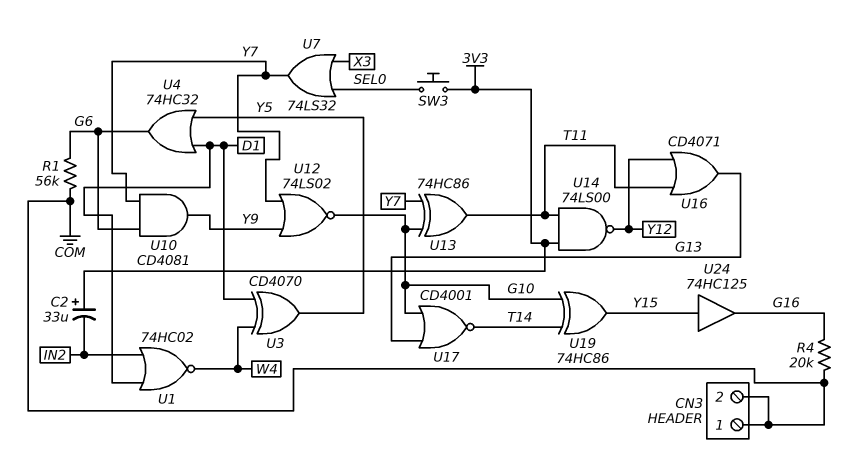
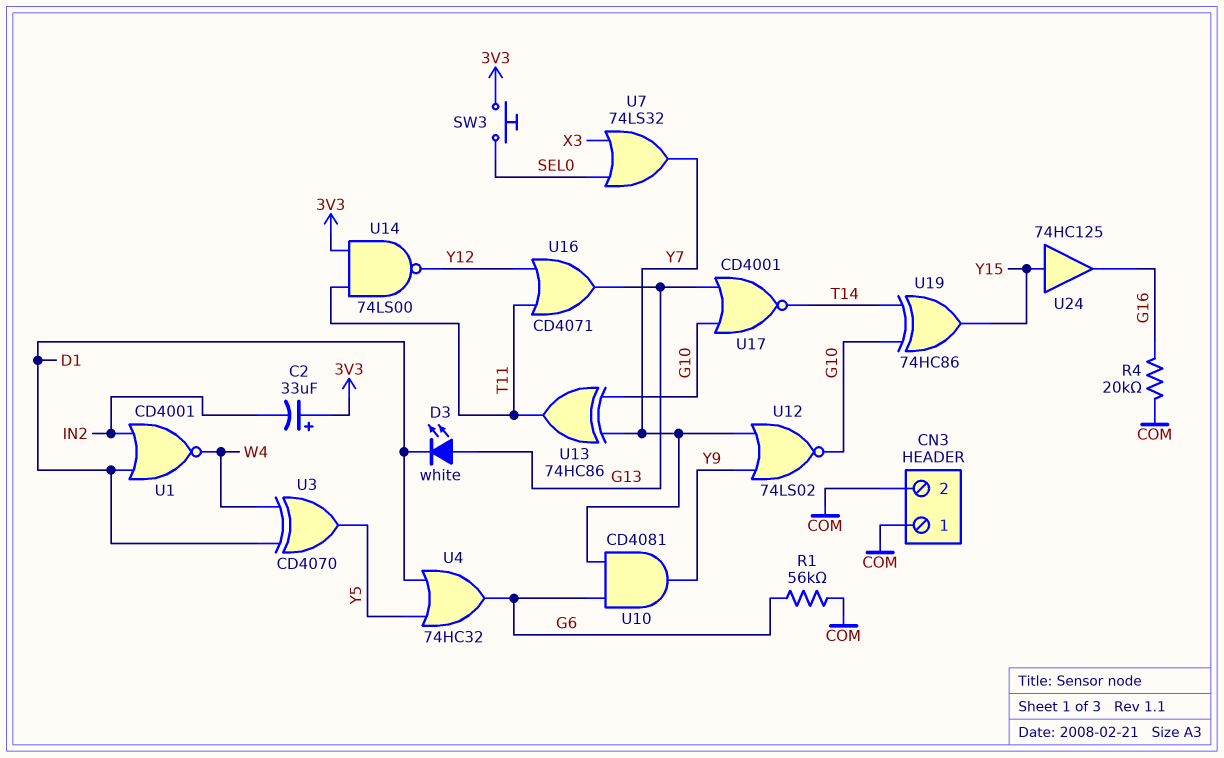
D3: none -> LED white (A G13, K D1)
U1: NOR 74HC02 (in D1, in IN2, out W4) -> NOR CD4001 (in D1, in IN2, out W4)

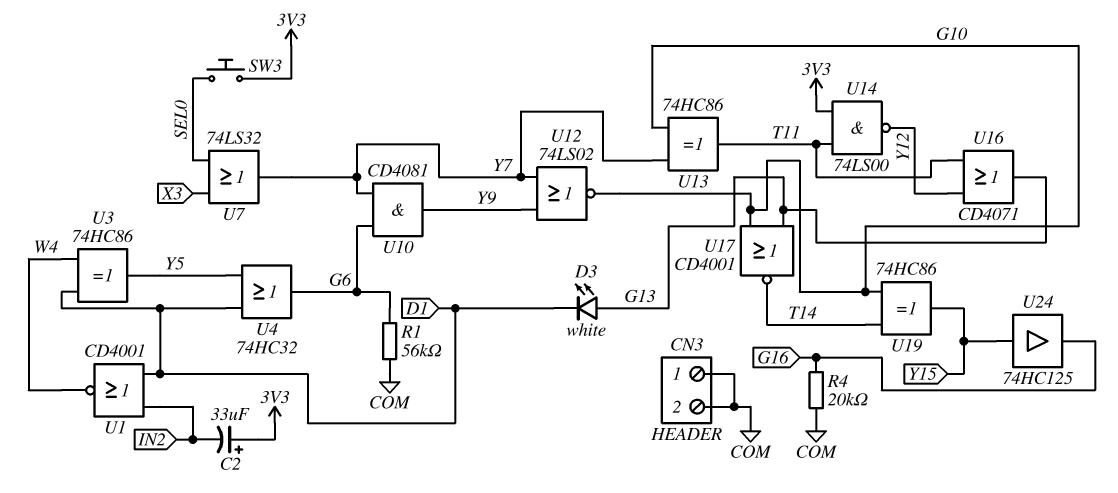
U3: XOR CD4070 (in D1, in W4, out Y5) -> XOR 74HC86 (in D1, in W4, out Y5)

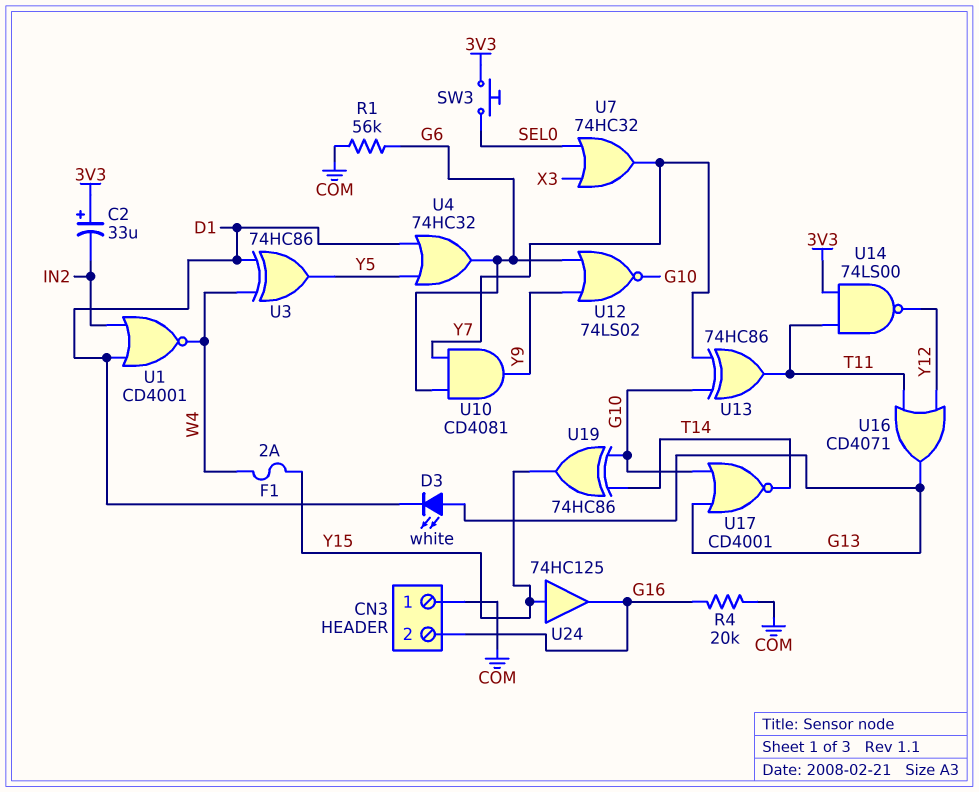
CN3 pin 2: COM -> G16
F1: none -> 2A (W4, Y15)
U7: OR 74LS32 (in SEL0, in X3, out Y7) -> OR 74HC32 (in SEL0, in X3, out Y7)
U12: NOR 74LS02 (in Y7, in Y9, out G10) -> NOR 74LS02 (in G6, in Y9, out G10)

